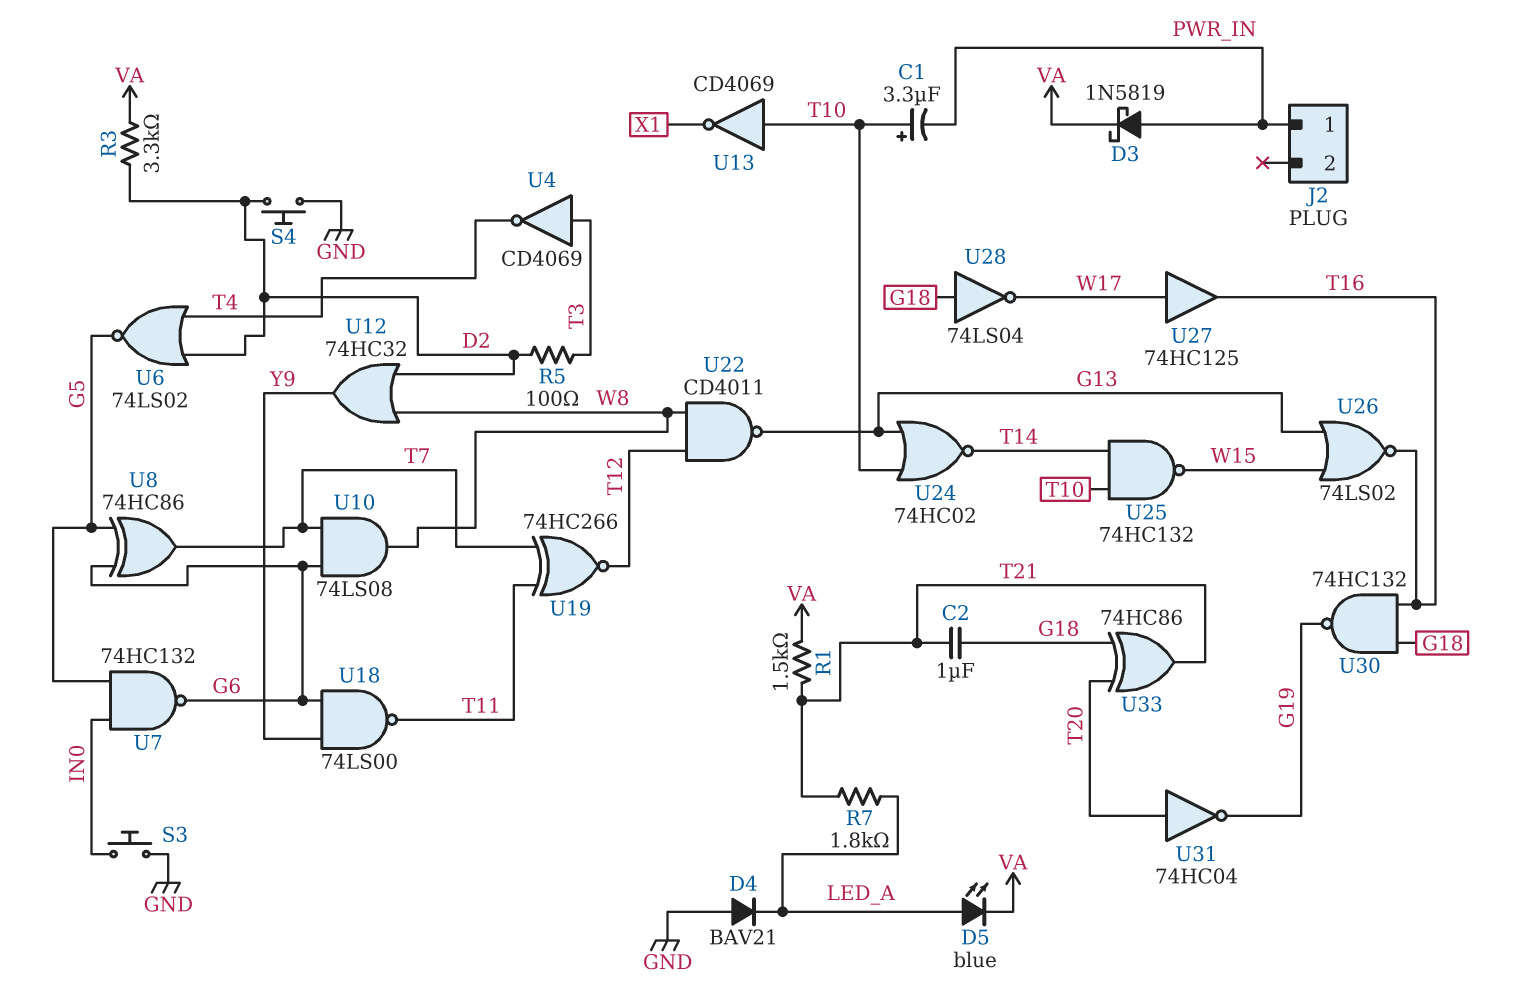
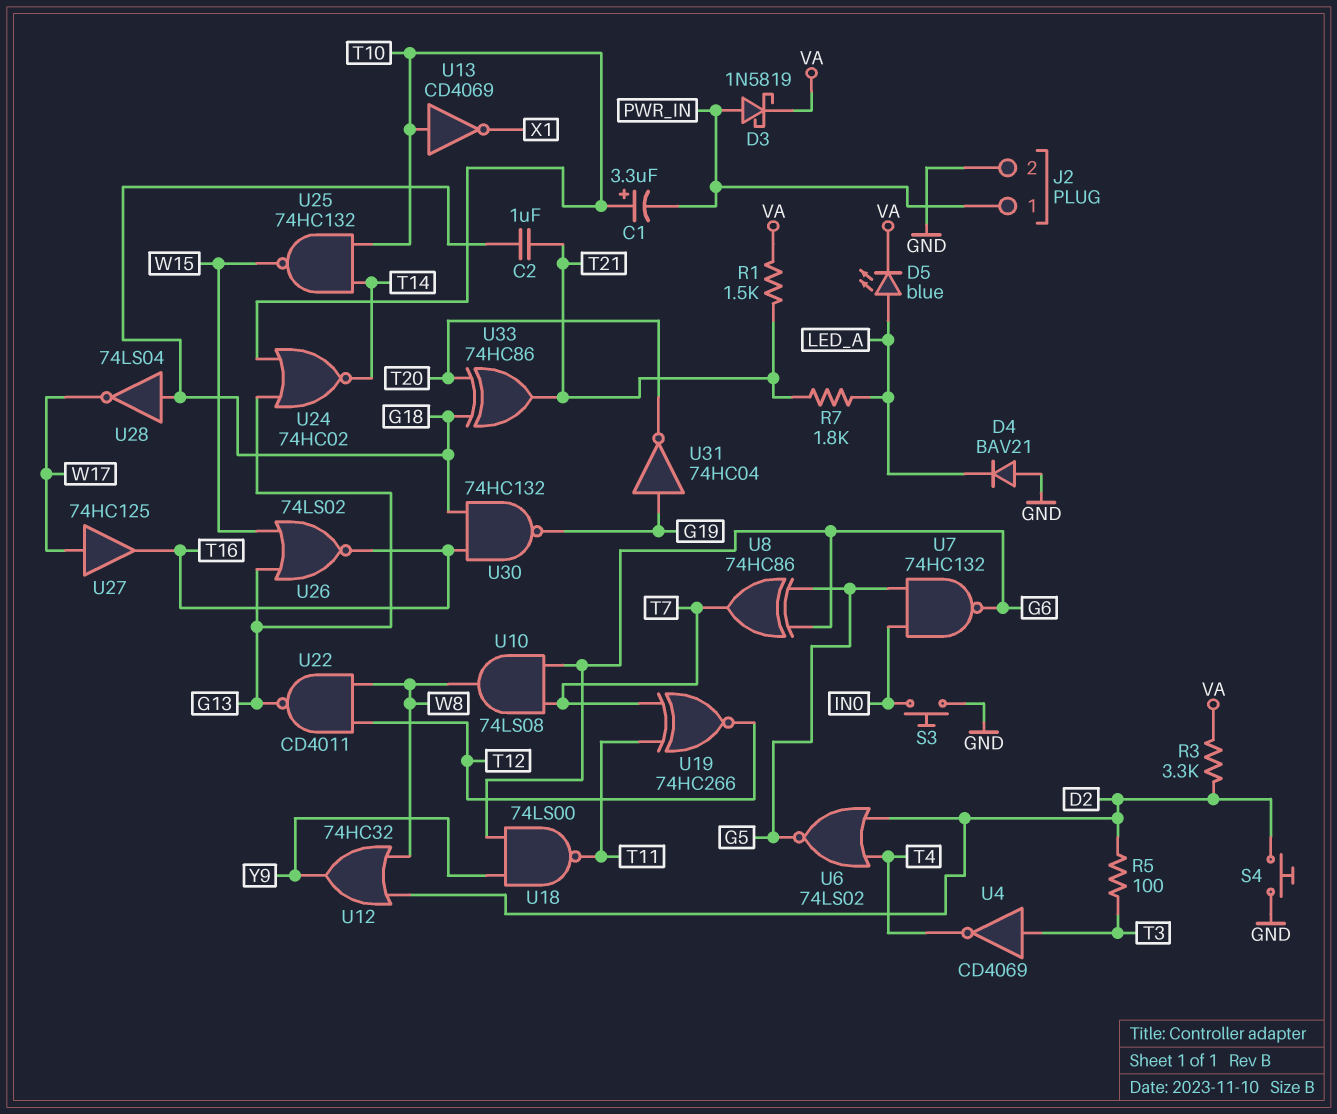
J2 pin 2: none -> GND
U31: NOT 74HC04 (in T20, out G19) -> NOT 74HC04 (in G19, out T20)

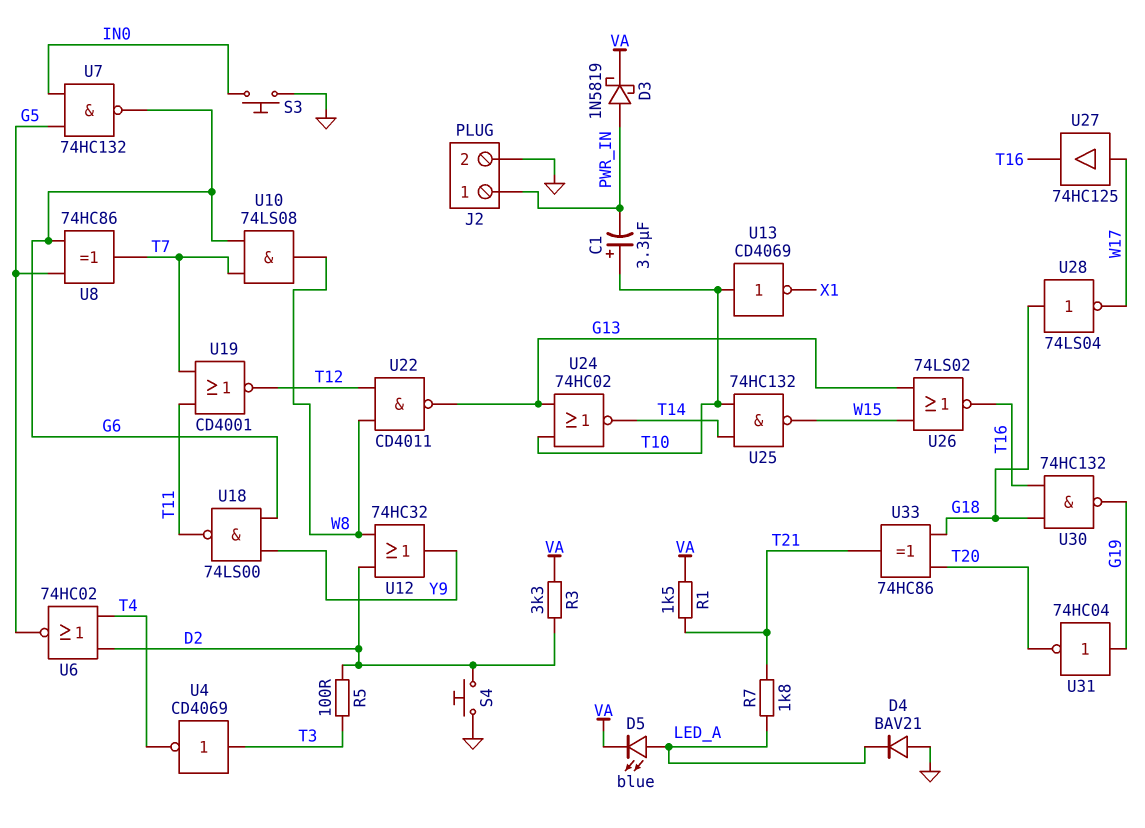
C2: 1uF (G18, T21) -> none
U6: NOR 74LS02 (in D2, in T4, out G5) -> NOR 74HC02 (in D2, in T4, out G5)
U19: XNOR 74HC266 (in T7, in T11, out T12) -> NOR CD4001 (in T7, in T11, out T12)

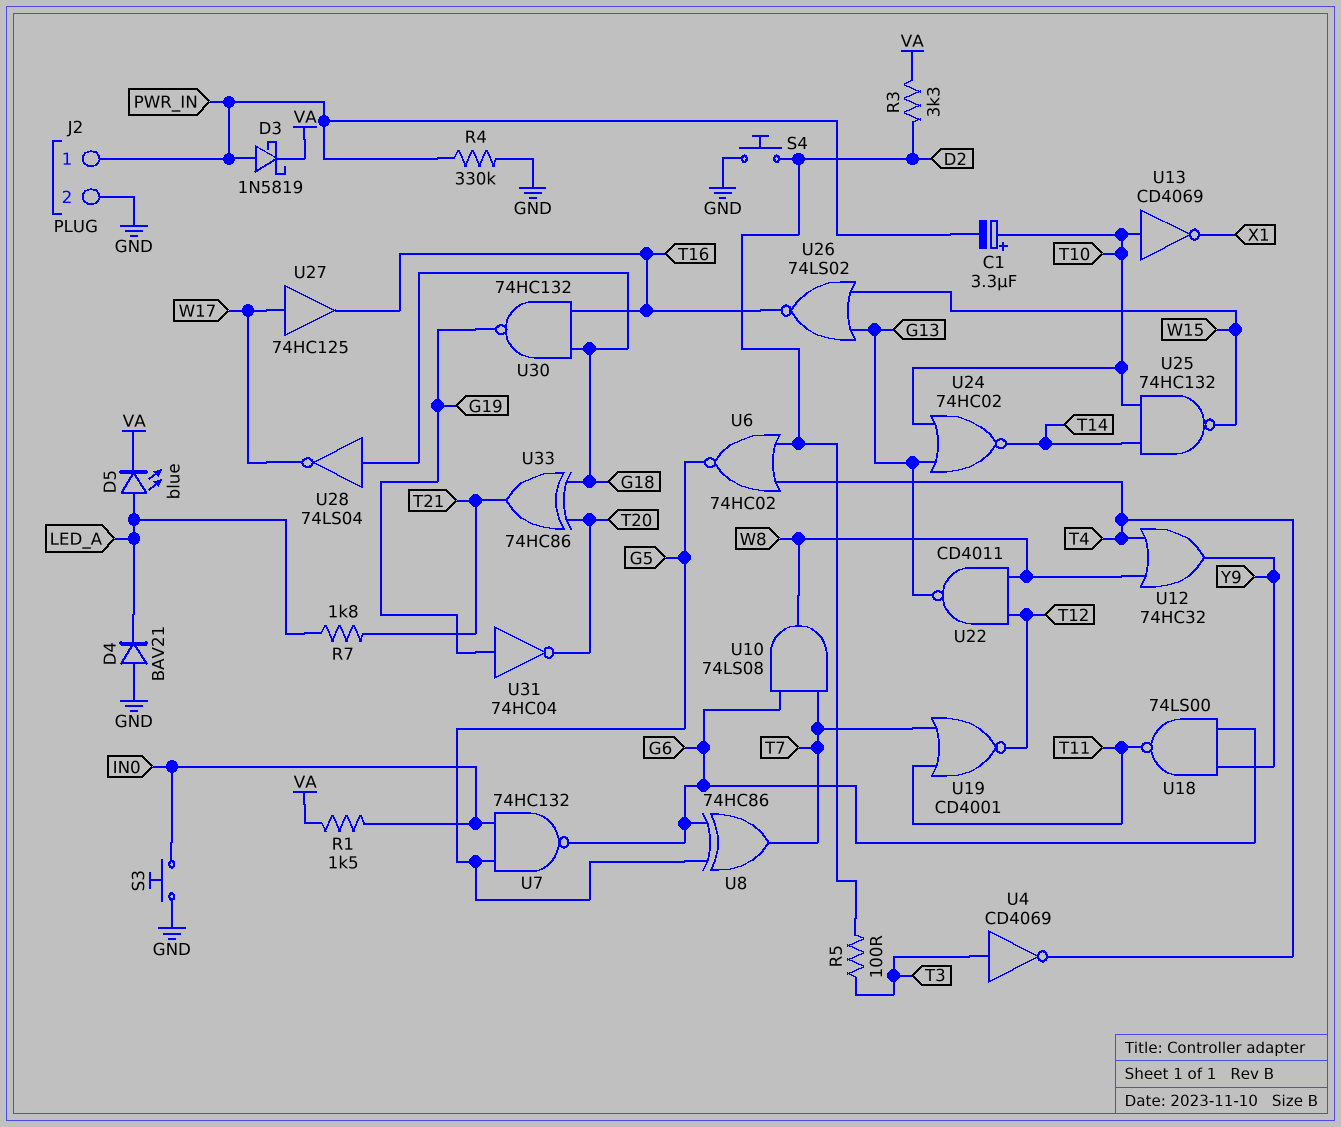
R1: 1.5k (T21, VA) -> 1.5k (IN0, VA)
R4: none -> 330k (GND, PWR_IN)
U12: OR 74HC32 (in D2, in W8, out Y9) -> OR 74HC32 (in T4, in W8, out Y9)

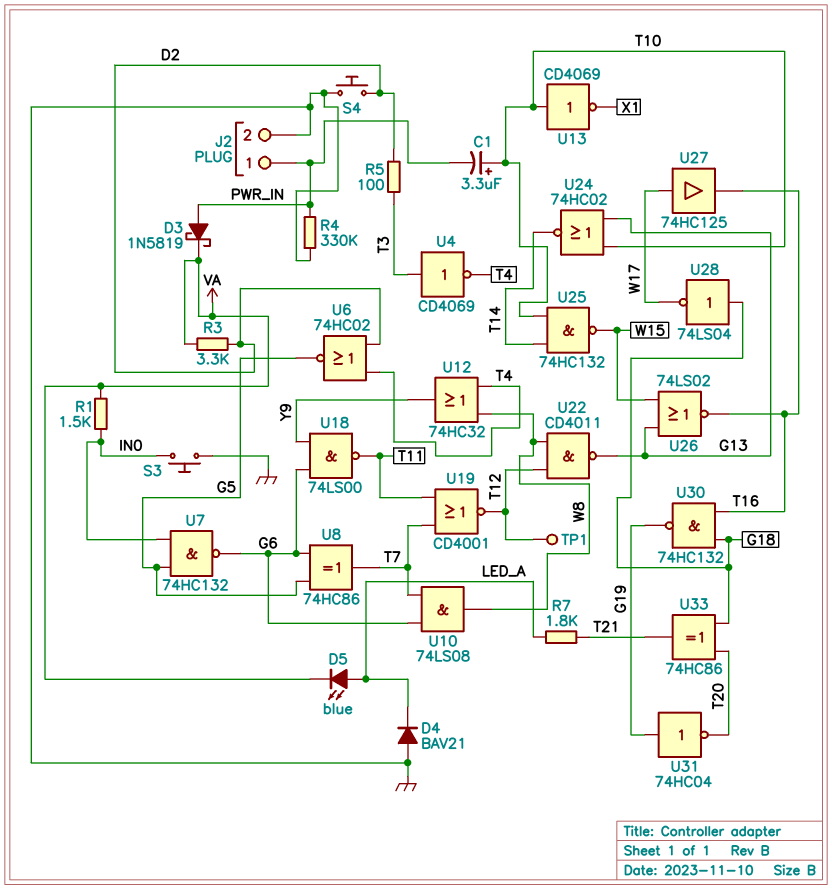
TP1: none -> test point (T12)

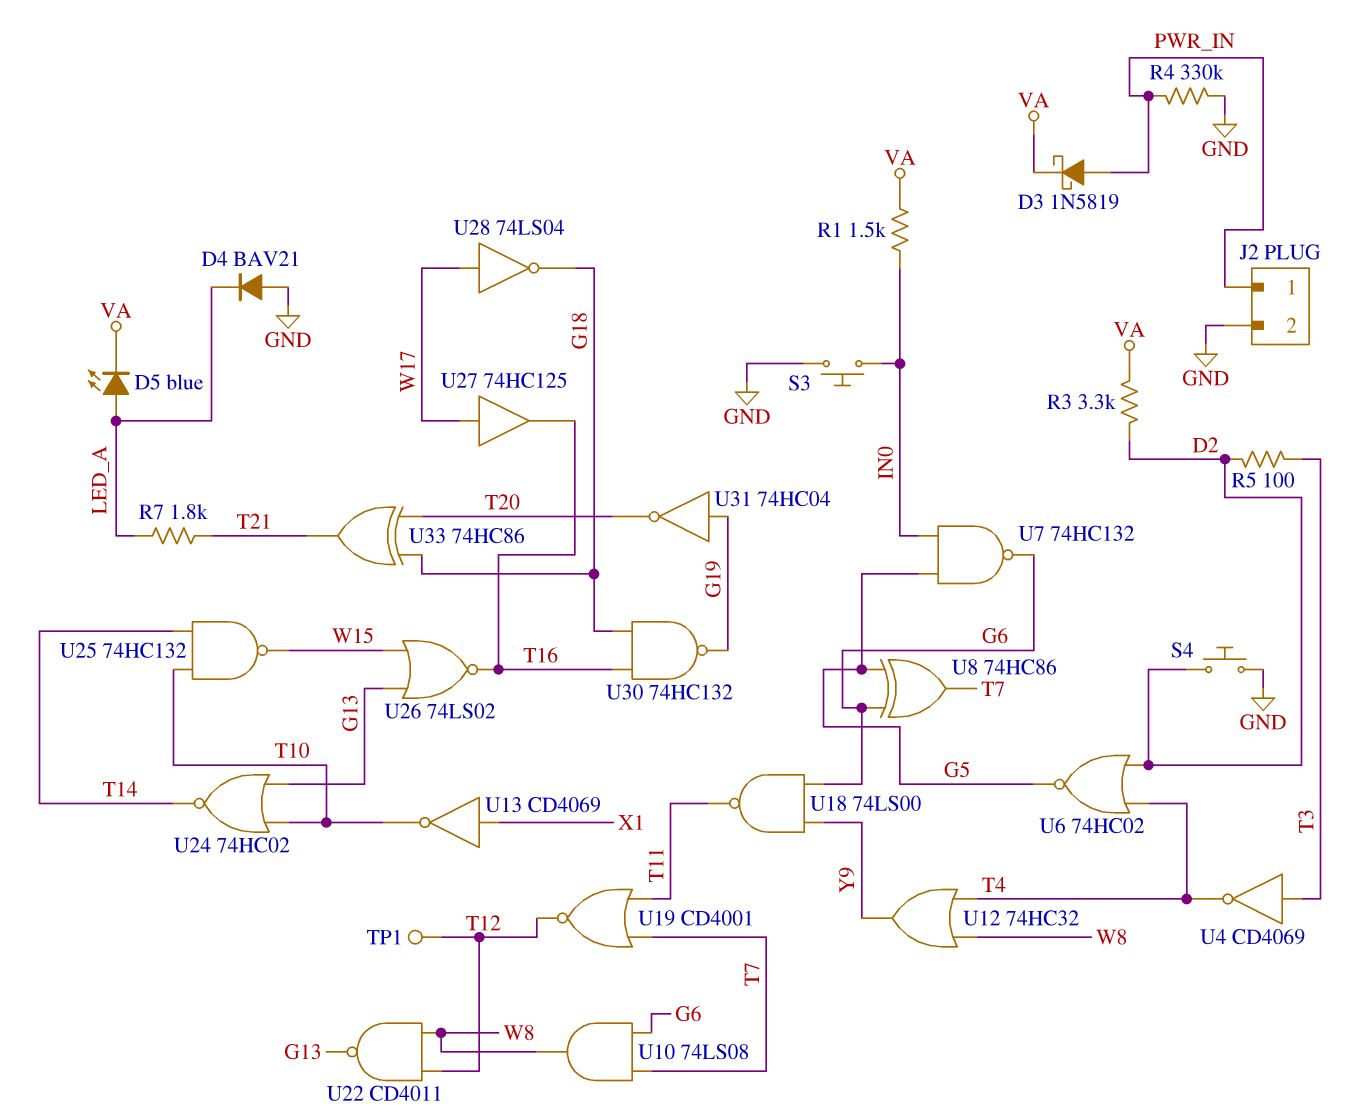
C1: 3.3uF (plus T10, minus PWR_IN) -> none
U13: NOT CD4069 (in T10, out X1) -> NOT CD4069 (in X1, out T10)
U28: NOT 74LS04 (in G18, out W17) -> NOT 74LS04 (in W17, out G18)

